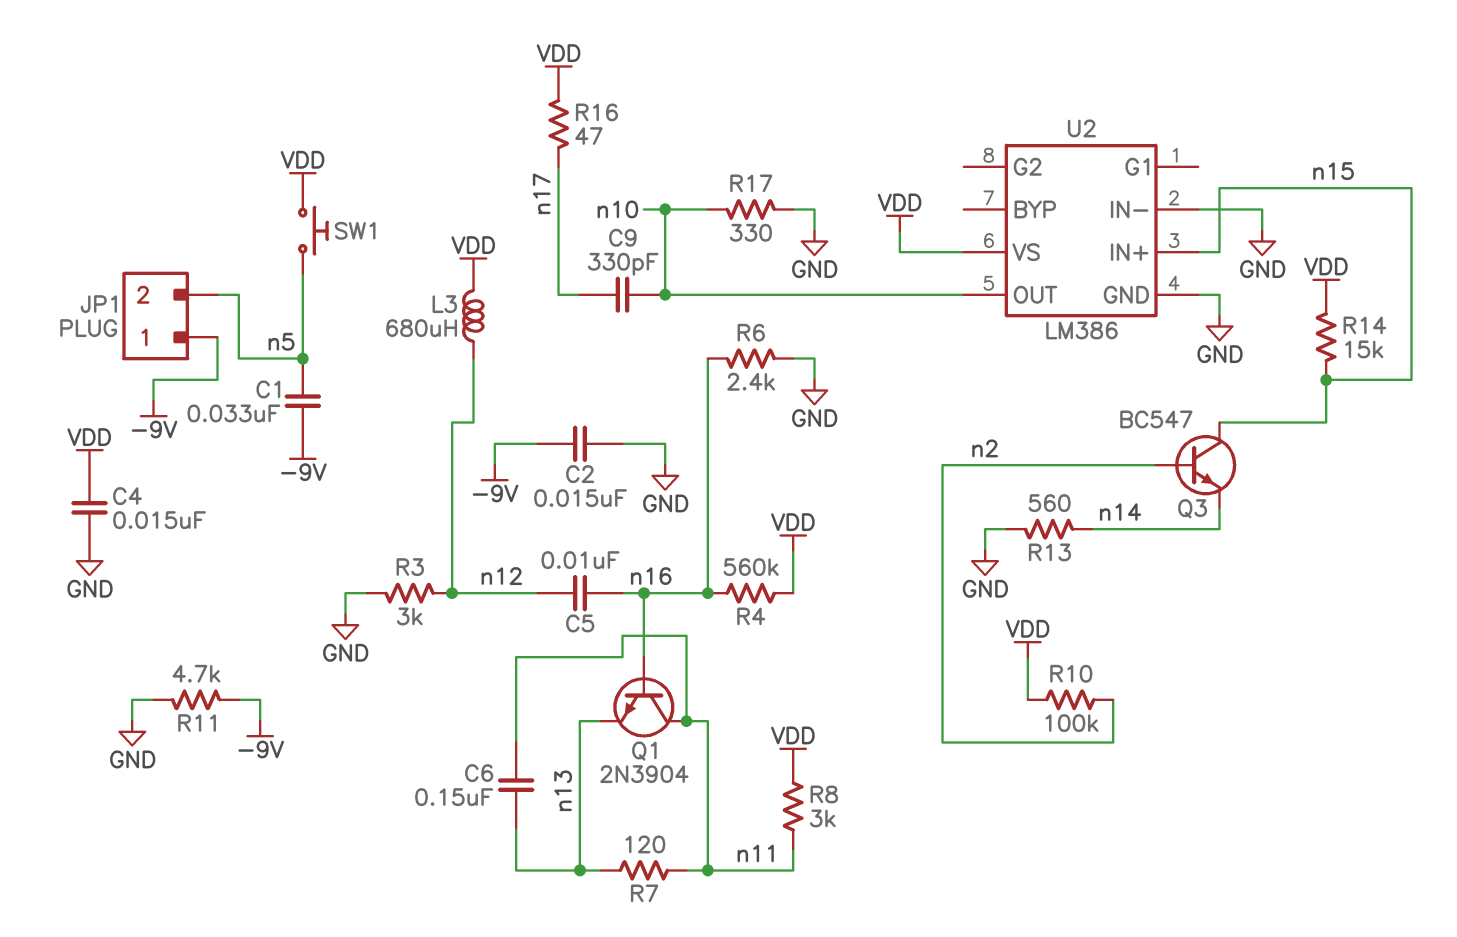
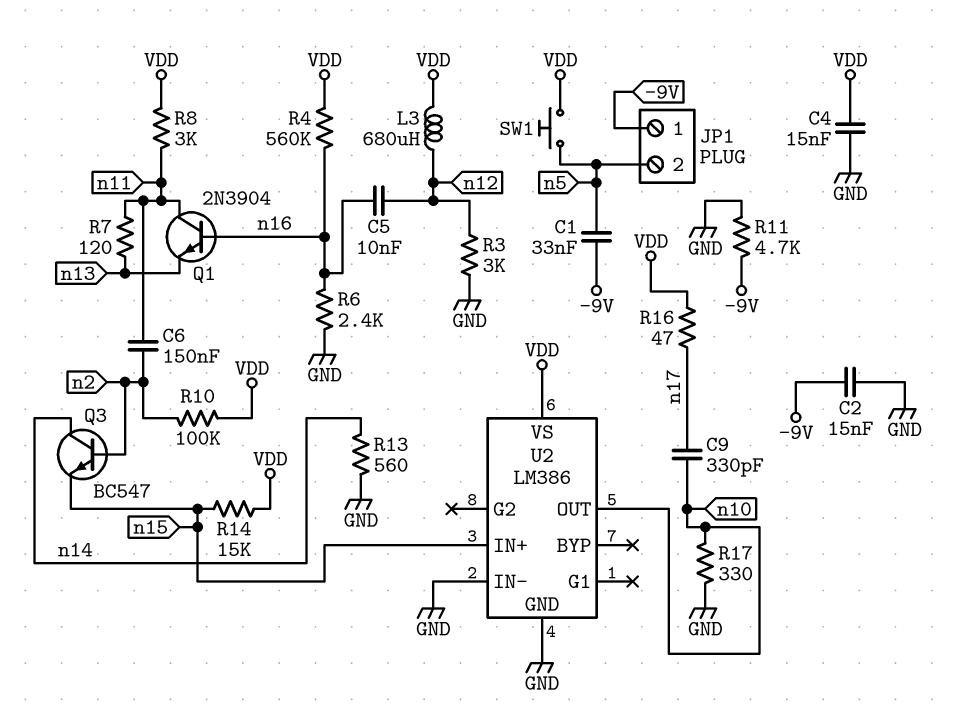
C6: 150nF (n11, n13) -> 150nF (n2, n11)
Q3: NPN BC547 (B n2, C n15, E n14) -> NPN BC547 (B n2, C n14, E n15)

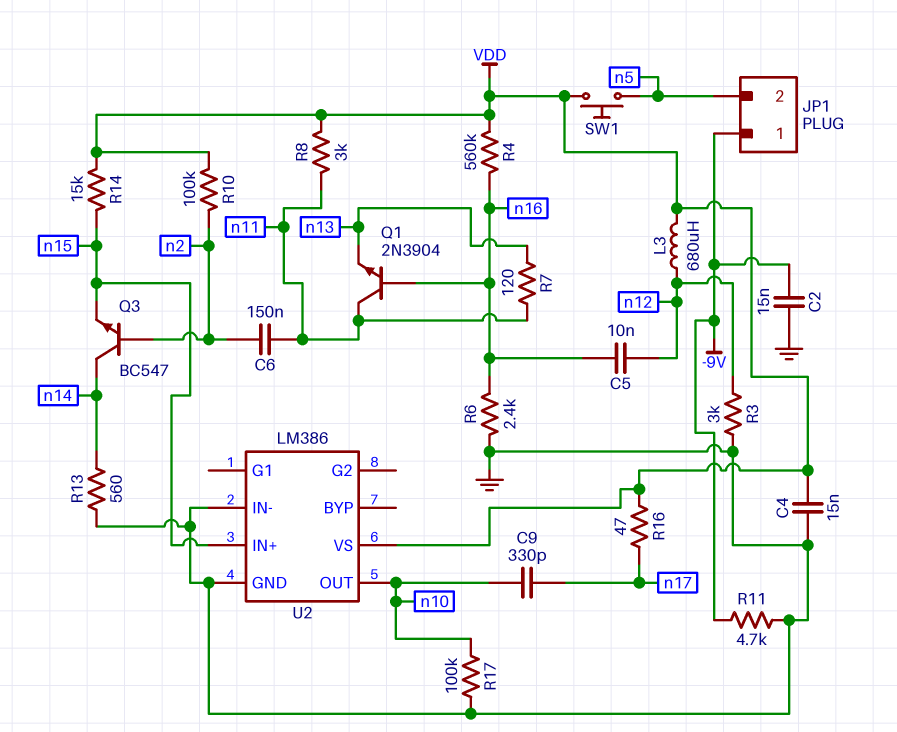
C1: 33nF (-9V, n5) -> none
R17: 330 (GND, n10) -> 100k (GND, n10)

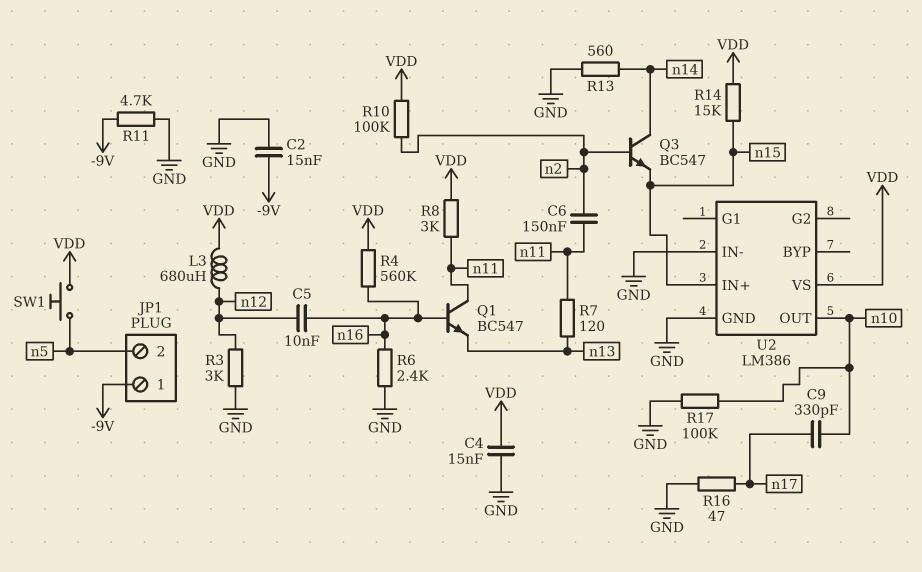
Q1: NPN 2N3904 (B n16, C n11, E n13) -> NPN BC547 (B n16, C n11, E n13)
R16: 47 (VDD, n17) -> 47 (GND, n17)

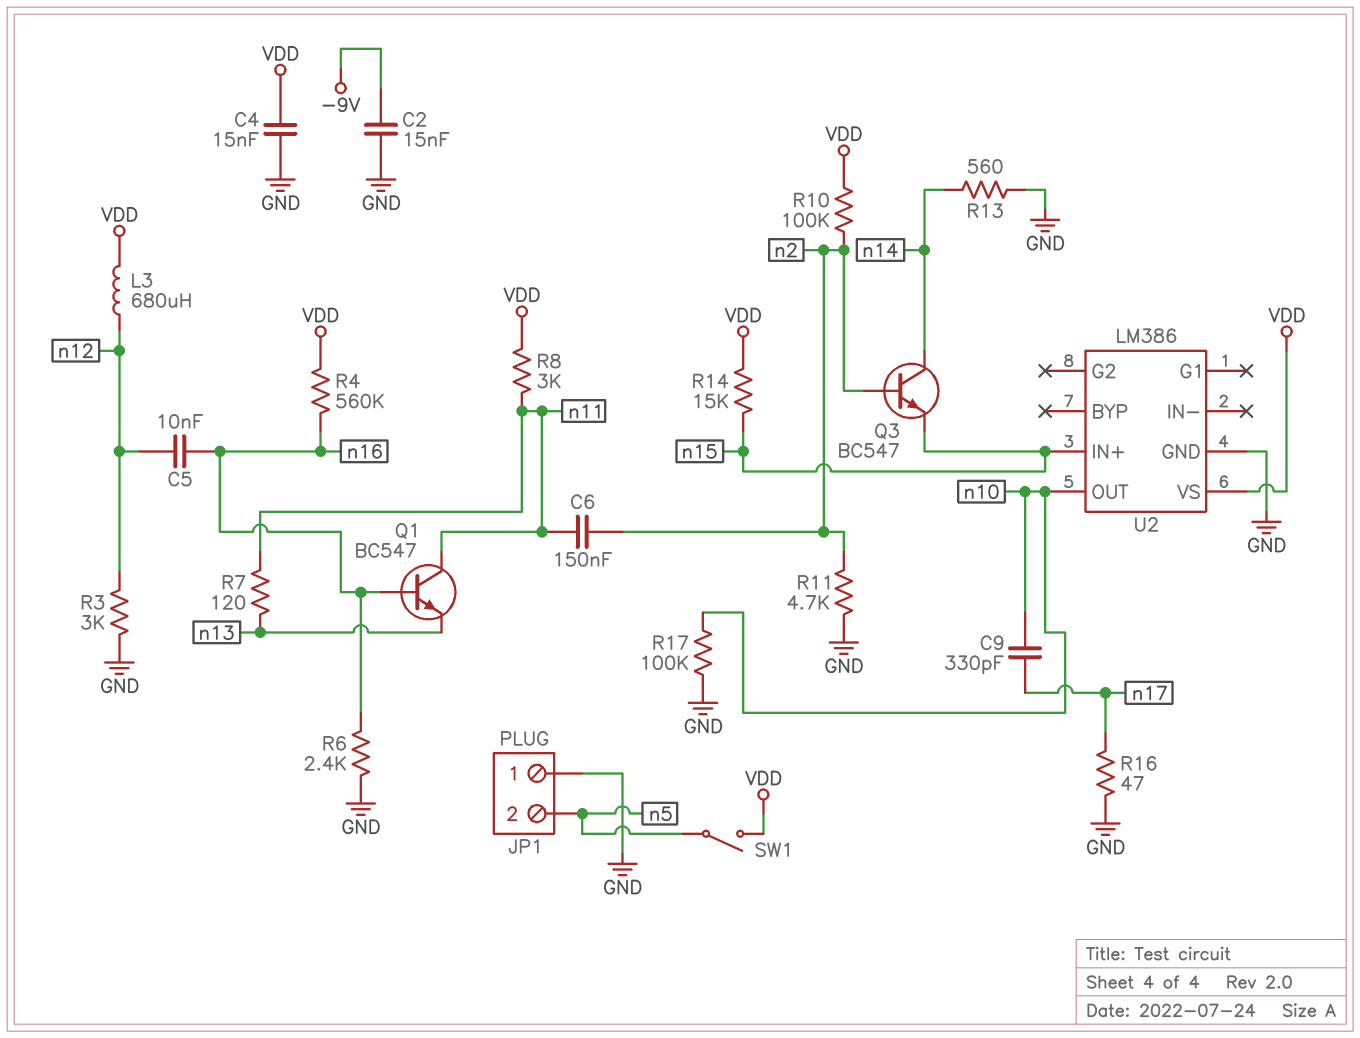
JP1 pin 1: -9V -> GND
R11: 4.7k (-9V, GND) -> 4.7k (GND, n2)
SW1: button (VDD, n5) -> switch (VDD, n5)
U2 pin IN-: GND -> none

